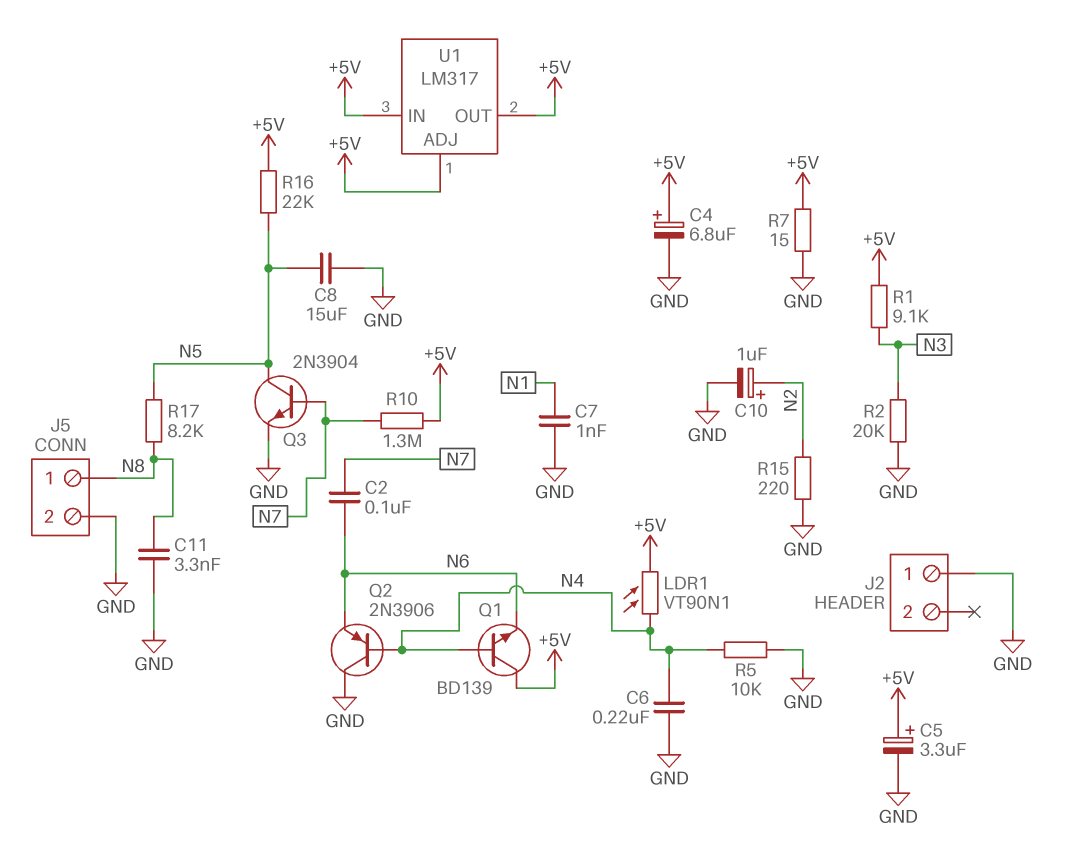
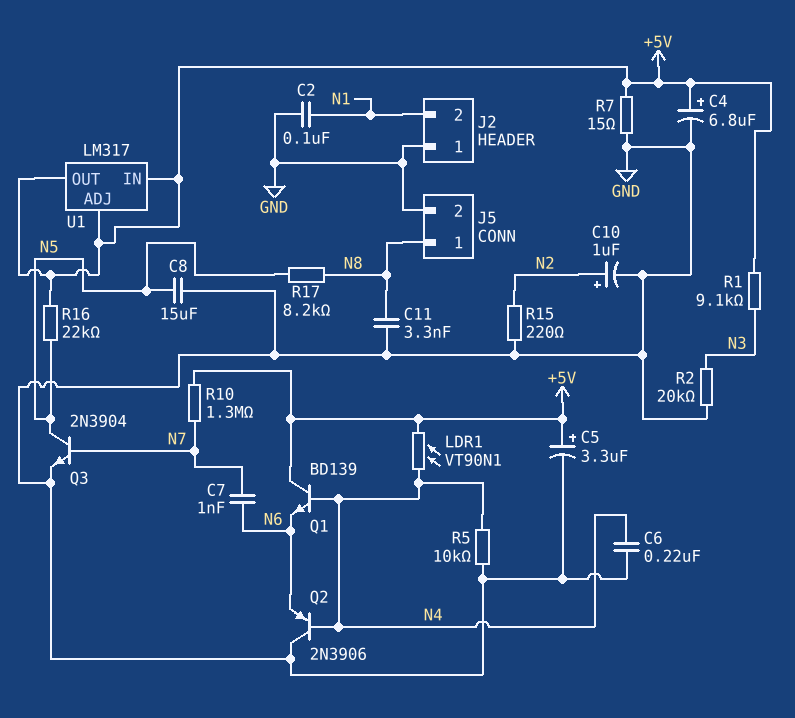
C2: 100nF (N6, N7) -> 100nF (GND, N1)
C7: 1nF (GND, N1) -> 1nF (N6, N7)
J2 pin 2: none -> N1

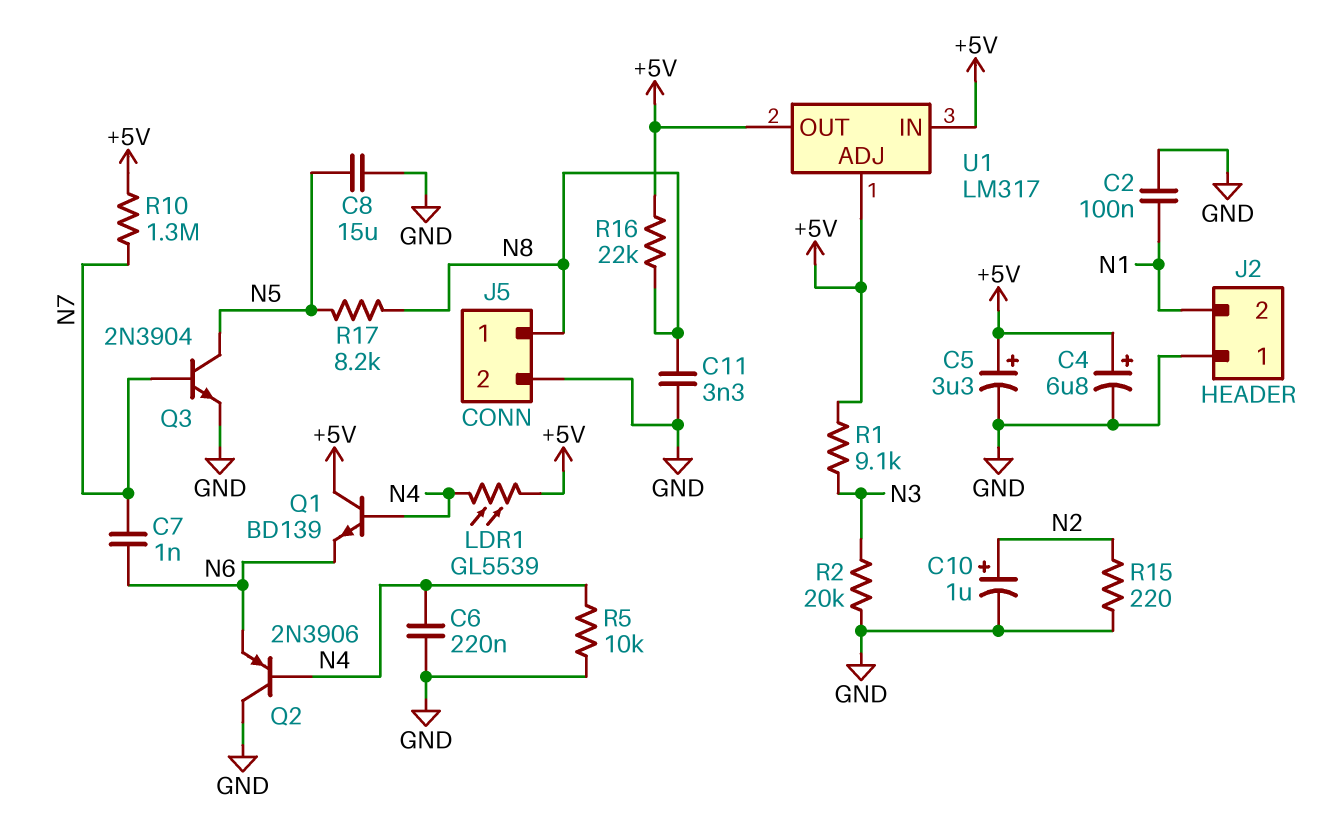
LDR1: VT90N1 (+5V, N4) -> GL5539 (+5V, N4)
R7: 15 (+5V, GND) -> none
R16: 22k (+5V, N5) -> 22k (+5V, N8)

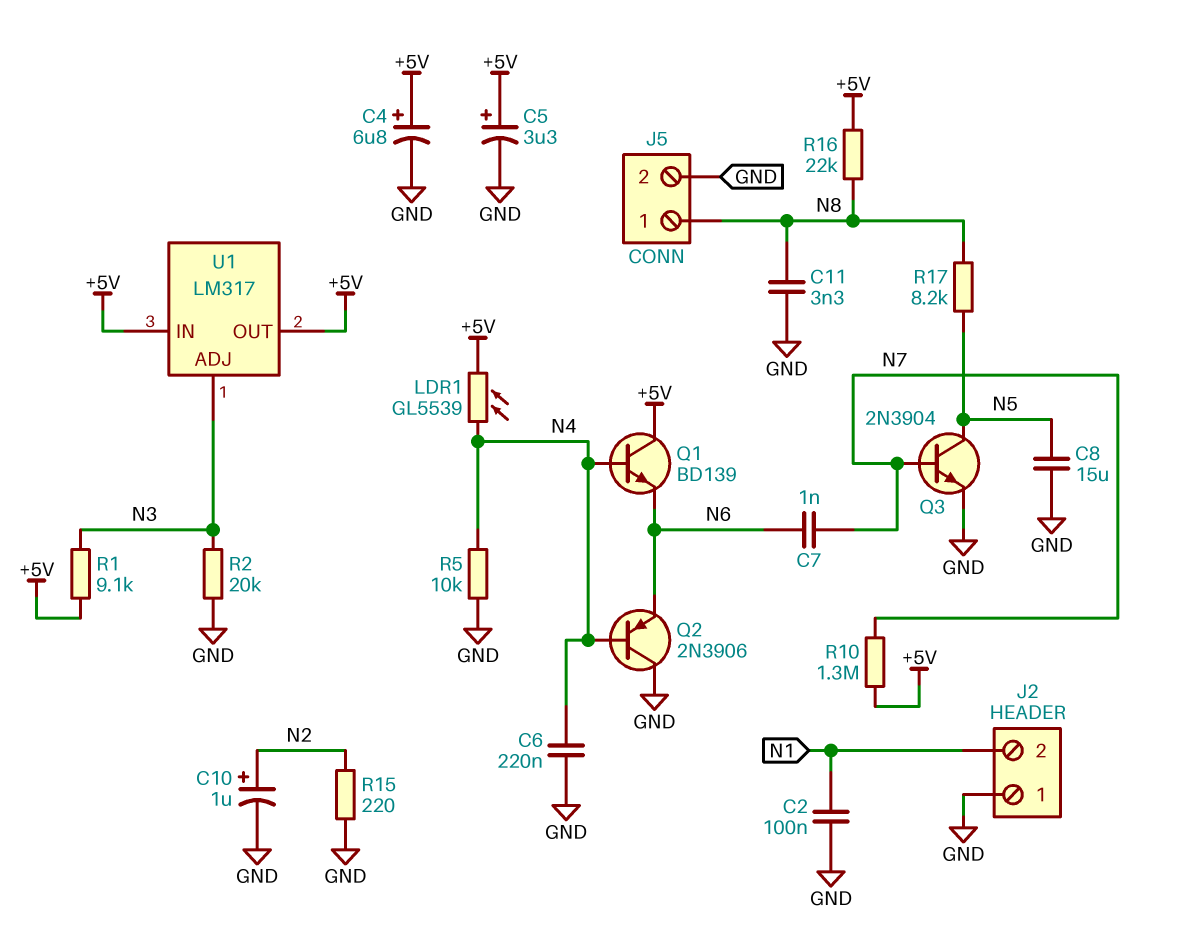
U1 pin ADJ: +5V -> N3

